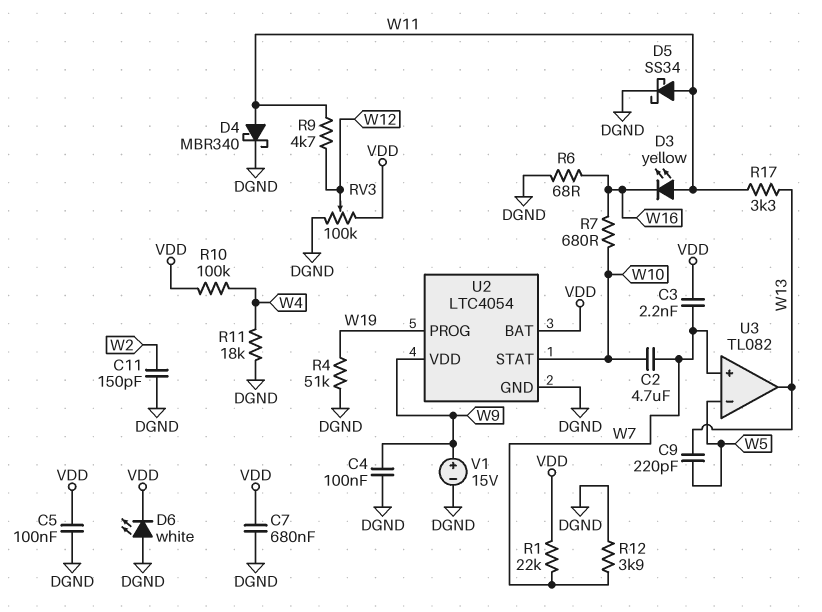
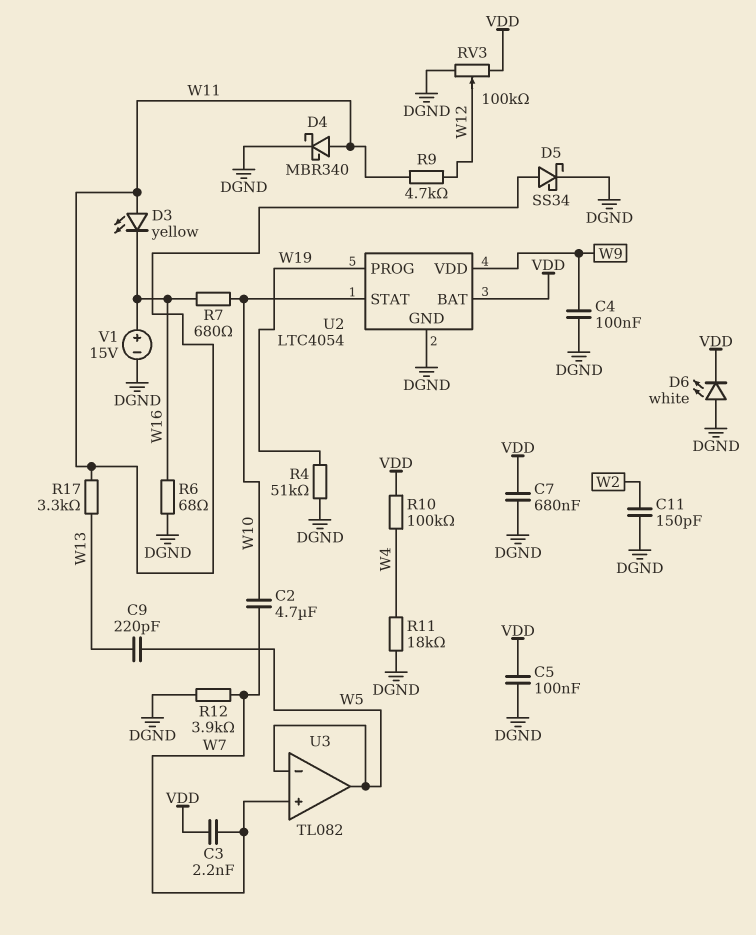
R1: 22k (VDD, W7) -> none
U3 pin out: W13 -> W5
V1: 15V (plus W9, minus DGND) -> 15V (plus W16, minus DGND)

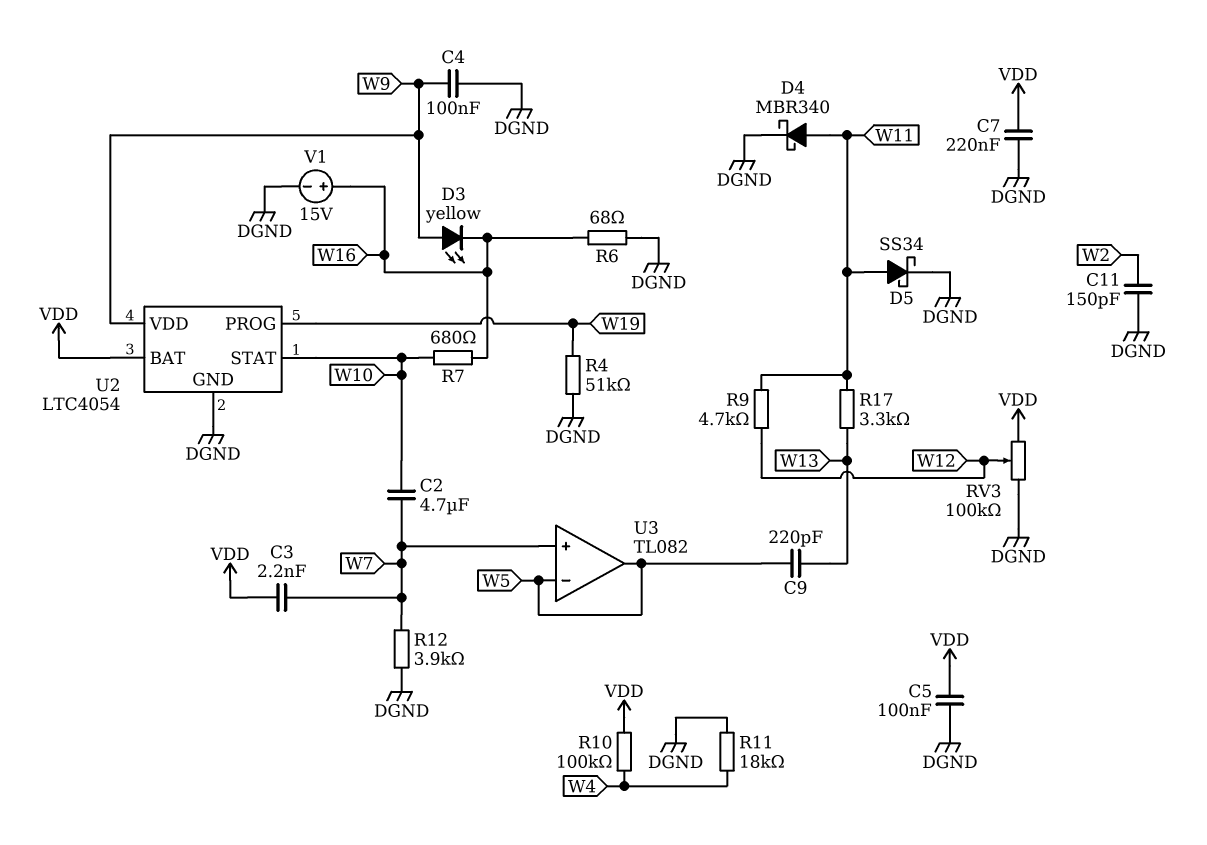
C7: 680nF (DGND, VDD) -> 220nF (DGND, VDD)
D3: LED yellow (A W11, K W16) -> LED yellow (A W9, K W16)
D6: LED white (A DGND, K VDD) -> none

